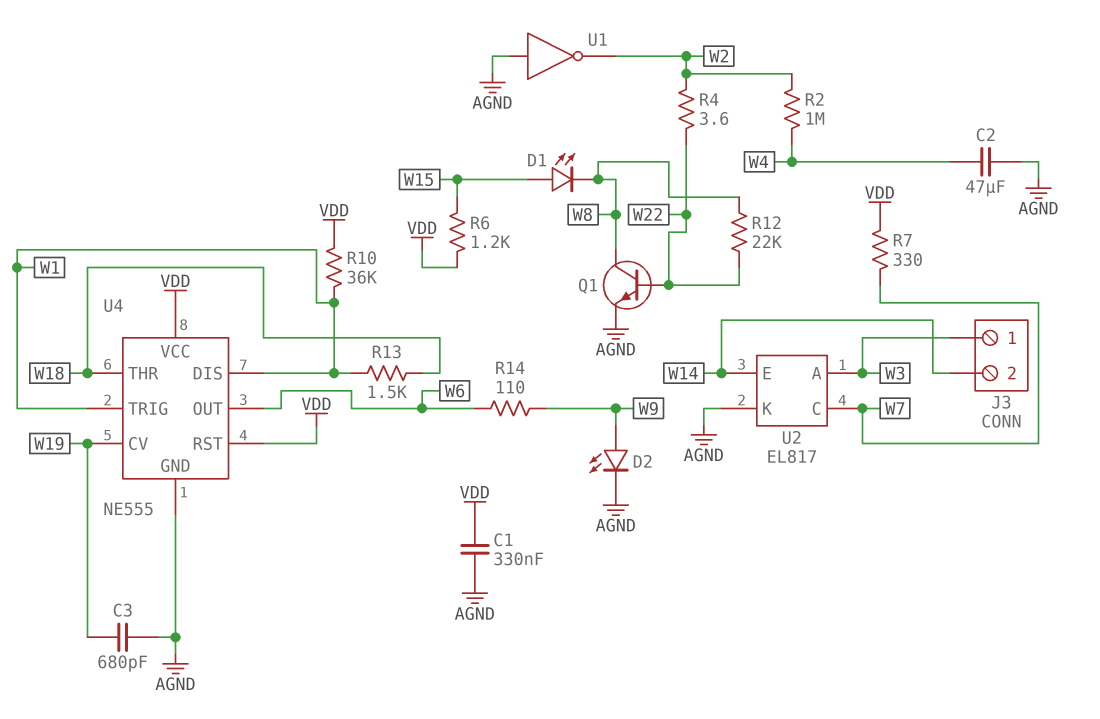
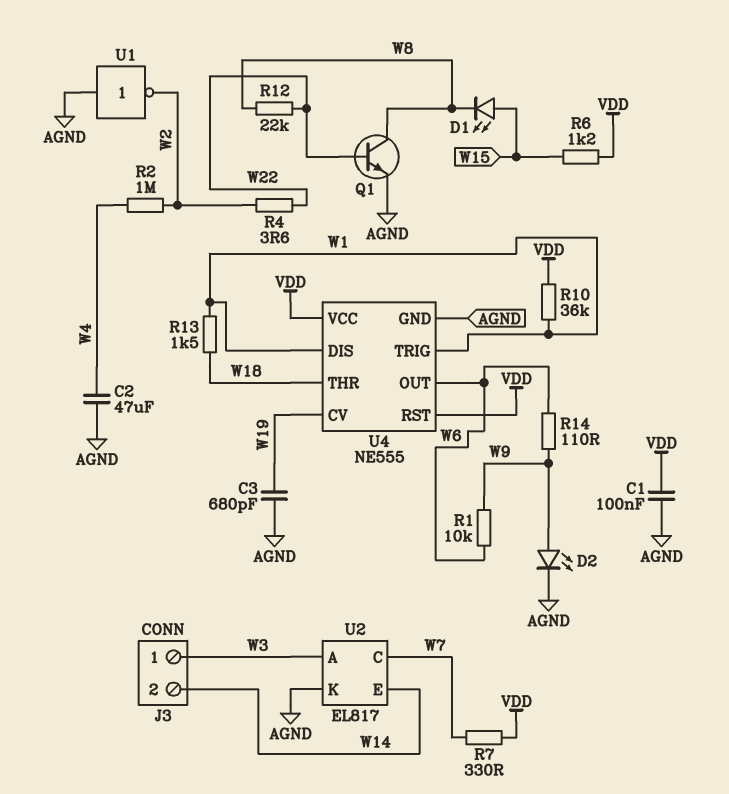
C1: 330nF (AGND, VDD) -> 100nF (AGND, VDD)
R1: none -> 10k (W6, W9)

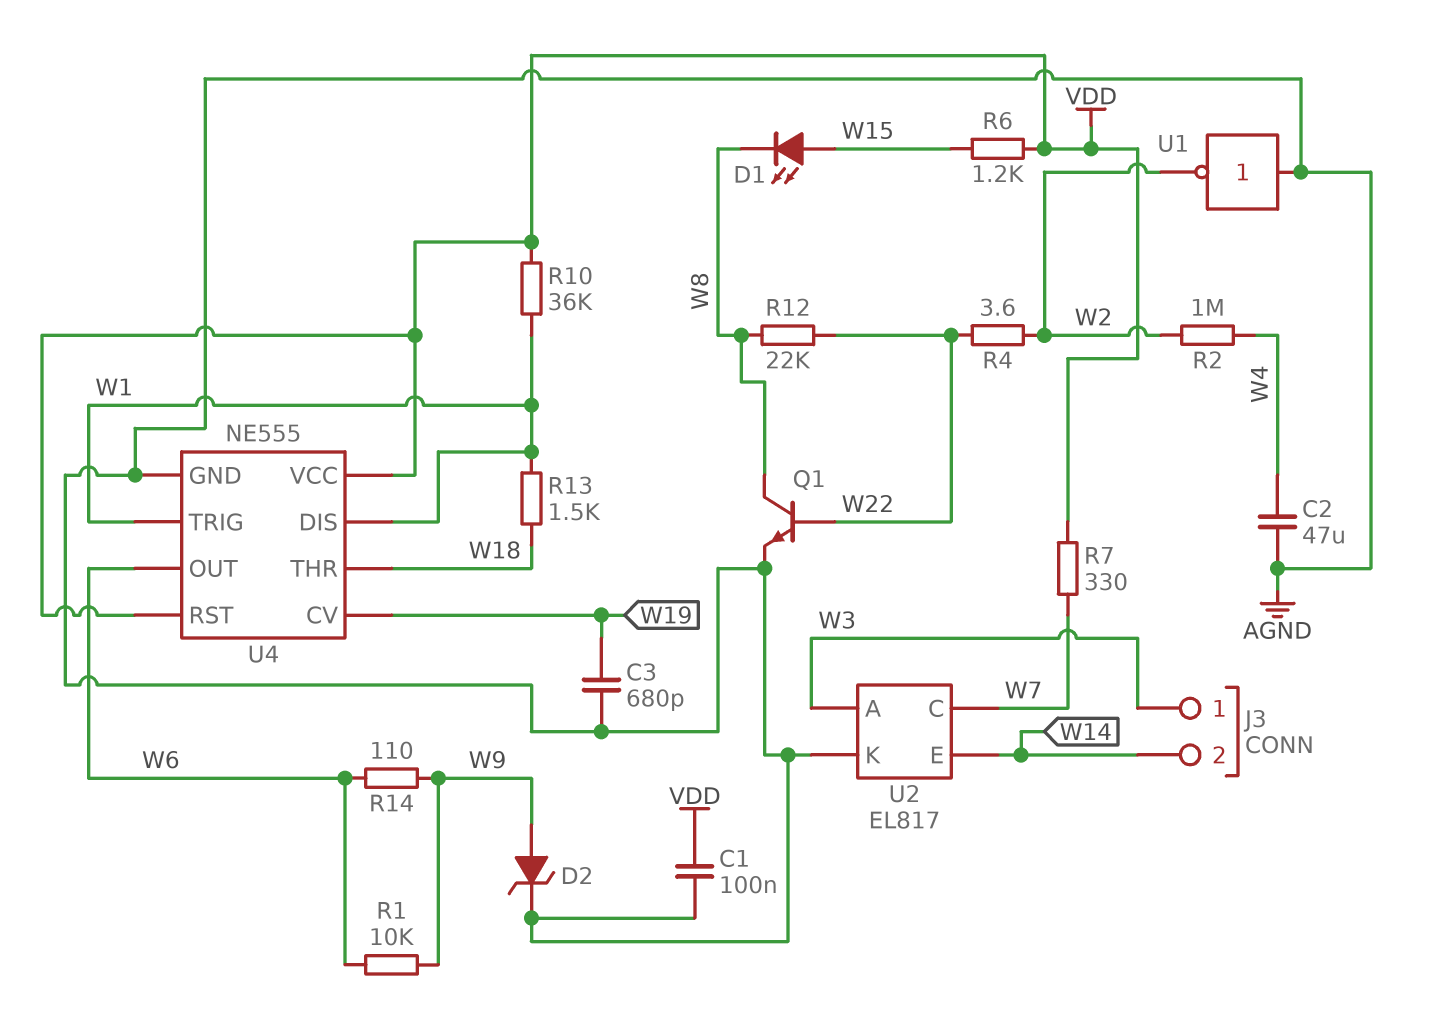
D2: LED (A W9, K AGND) -> zener (A W9, K AGND)

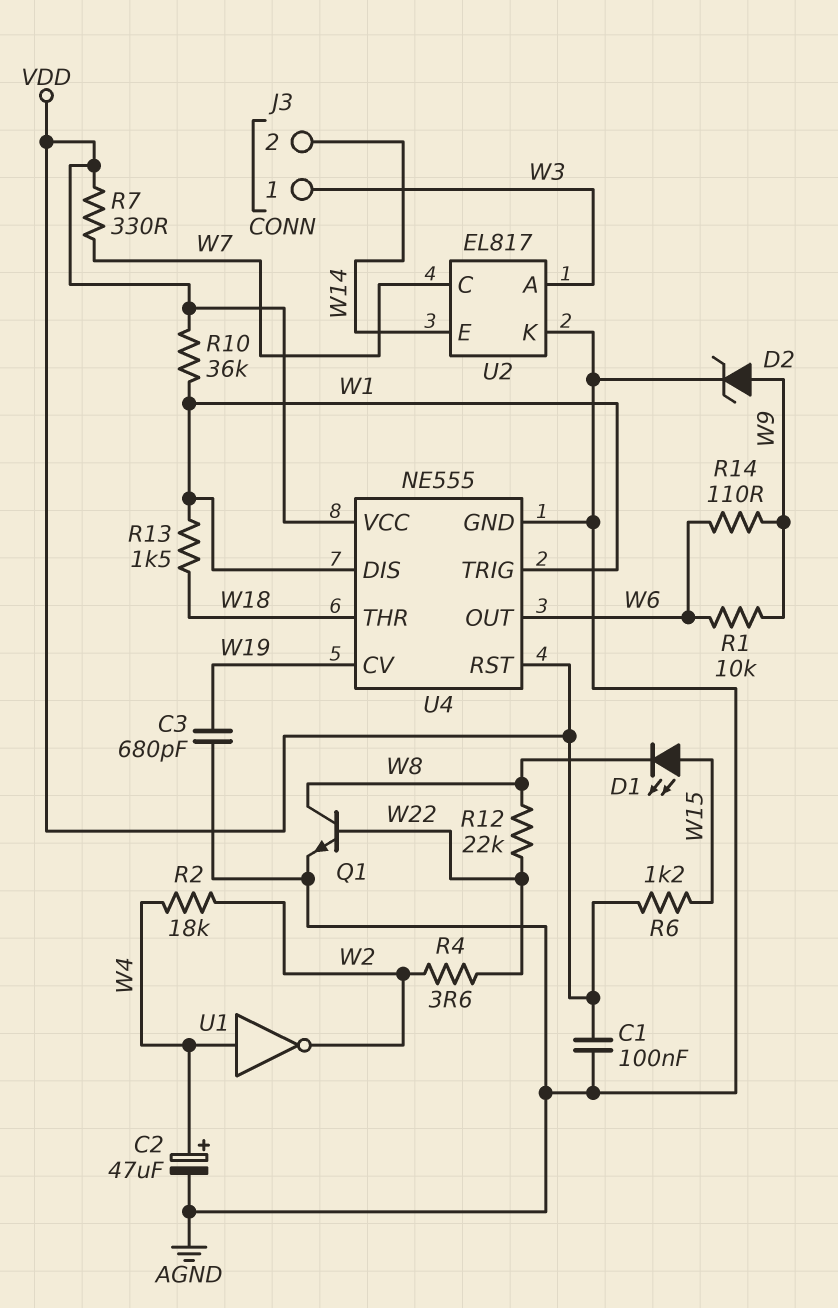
C2: 47uF (AGND, W4) -> 47uF (plus W4, minus AGND)
R2: 1M (W2, W4) -> 18k (W2, W4)
U1: NOT (in AGND, out W2) -> NOT (in W4, out W2)

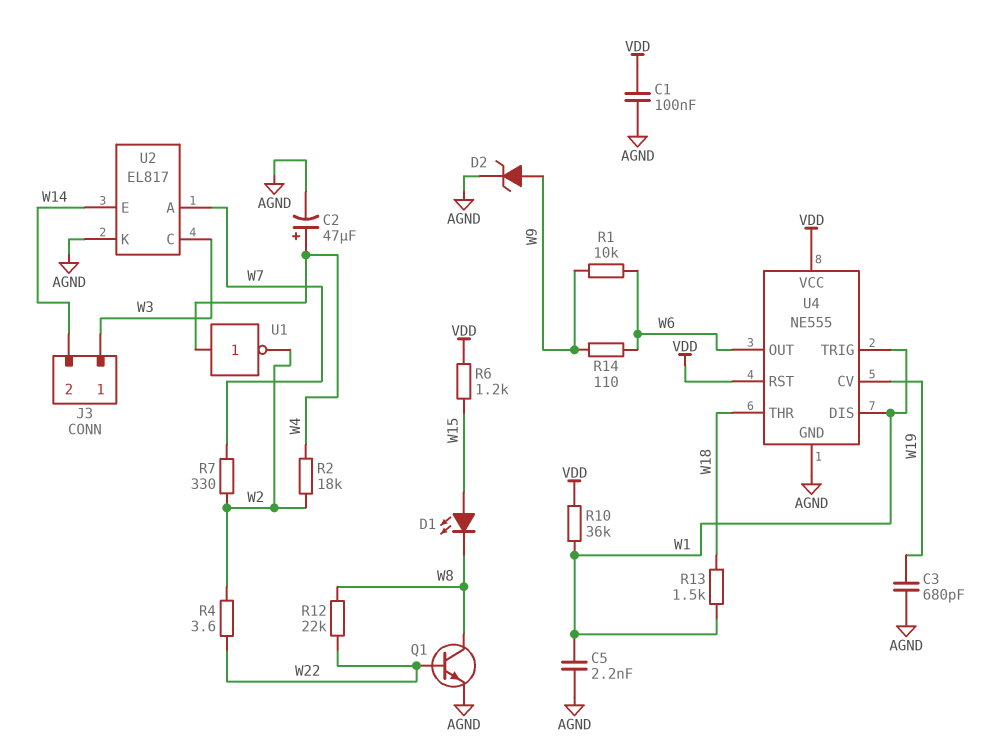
C5: none -> 2.2nF (AGND, W1)
R7: 330 (VDD, W7) -> 330 (W2, W7)
U2 pin A: W3 -> W7
U2 pin C: W7 -> W3

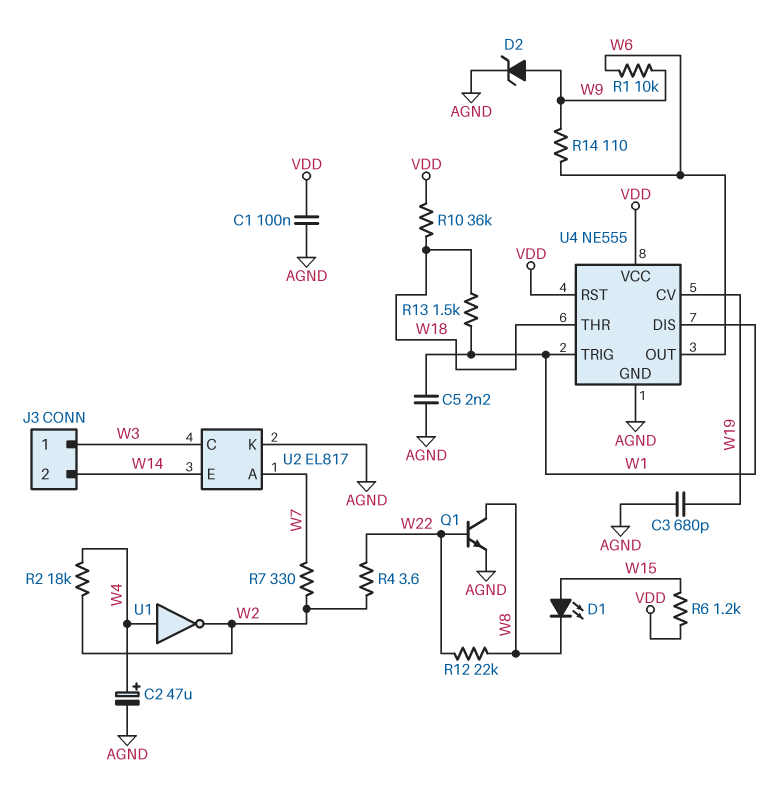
R10: 36k (VDD, W1) -> 36k (VDD, W18)

